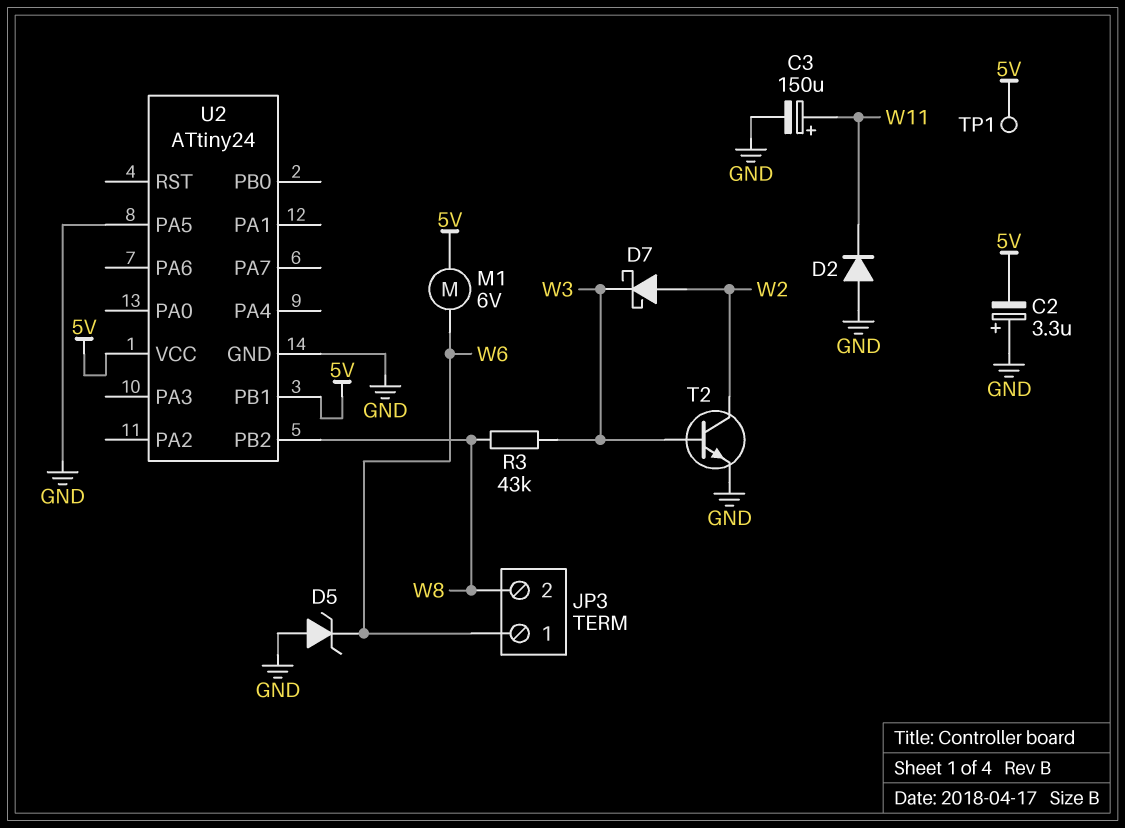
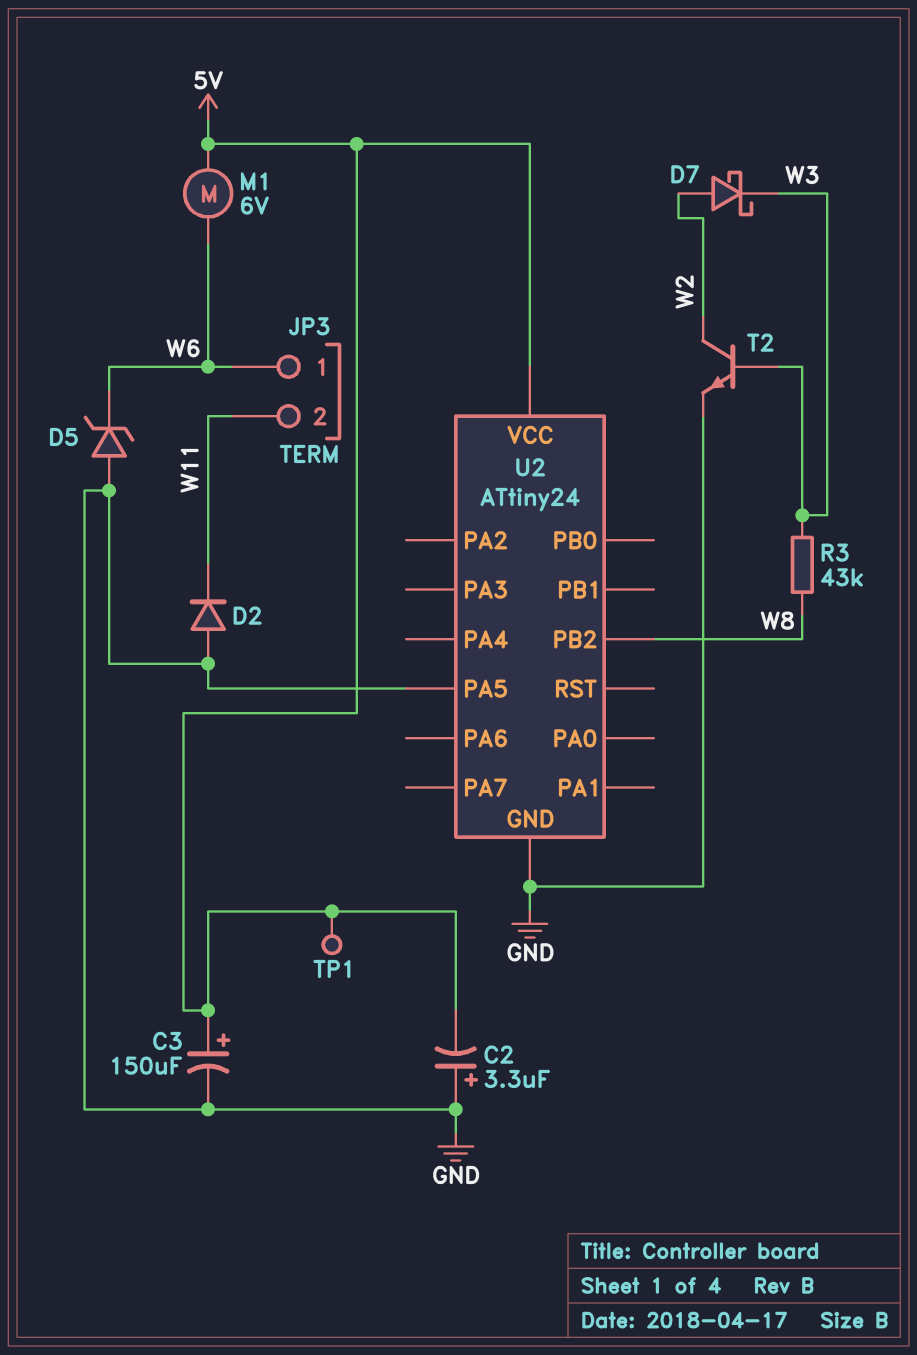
C3: 150uF (plus W11, minus GND) -> 150uF (plus 5V, minus GND)
JP3 pin 2: W8 -> W11
U2 pin PB1: 5V -> none

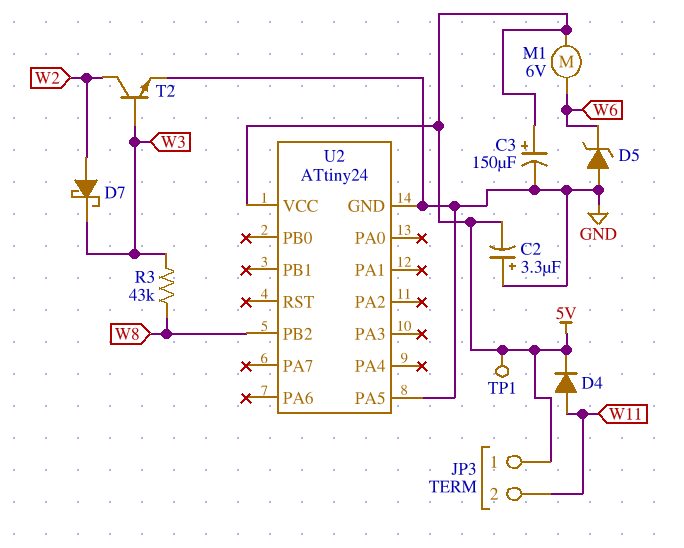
D2: diode (A GND, K W11) -> none
D4: none -> diode (A W11, K 5V)
JP3 pin 1: W6 -> 5V

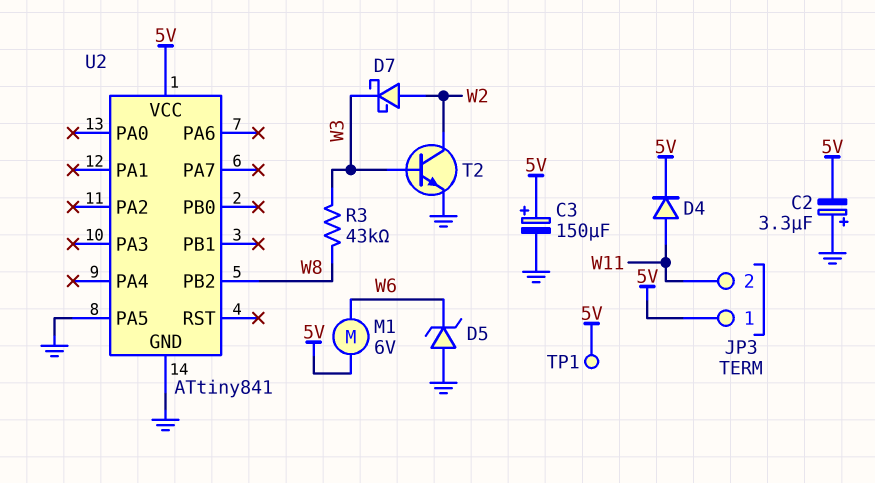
U2: ATtiny24 -> ATtiny841

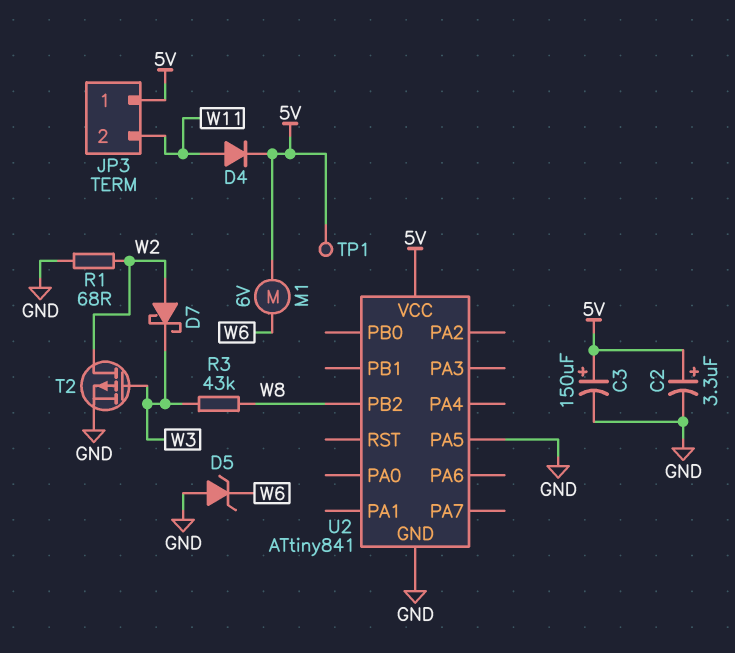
C2: 3.3uF (plus GND, minus 5V) -> 3.3uF (plus 5V, minus GND)
R1: none -> 68 (GND, W2)
T2: NPN (B W3, C W2, E GND) -> PMOS (G W3, D W2, S GND)

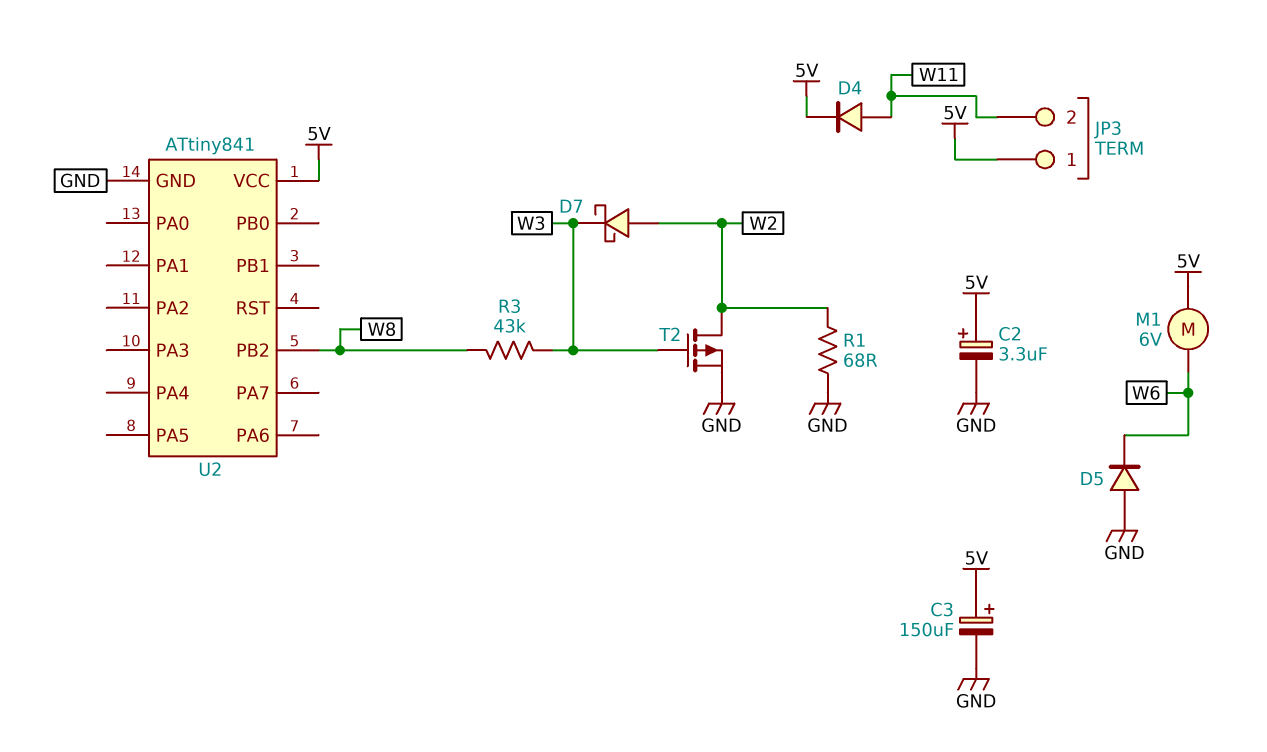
D5: zener (A GND, K W6) -> diode (A GND, K W6)
TP1: test point (5V) -> none
U2 pin PA5: GND -> none

